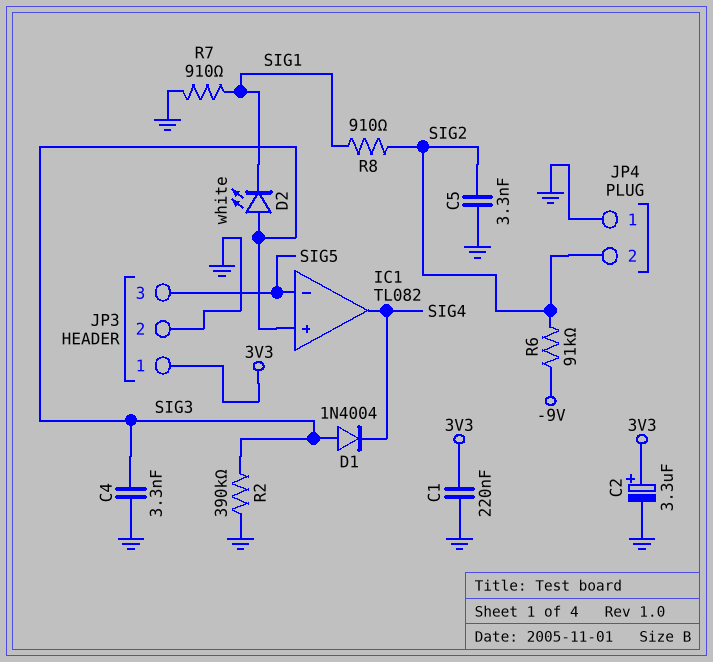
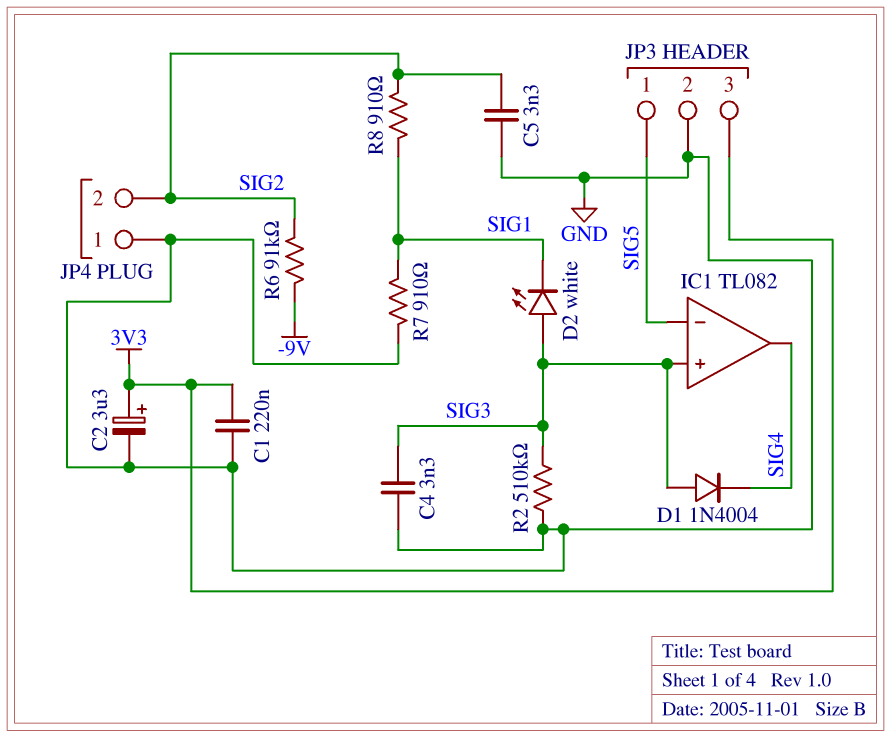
JP3 pin 1: 3V3 -> SIG5
JP3 pin 3: SIG5 -> 3V3
R2: 390k (GND, SIG3) -> 510k (GND, SIG3)

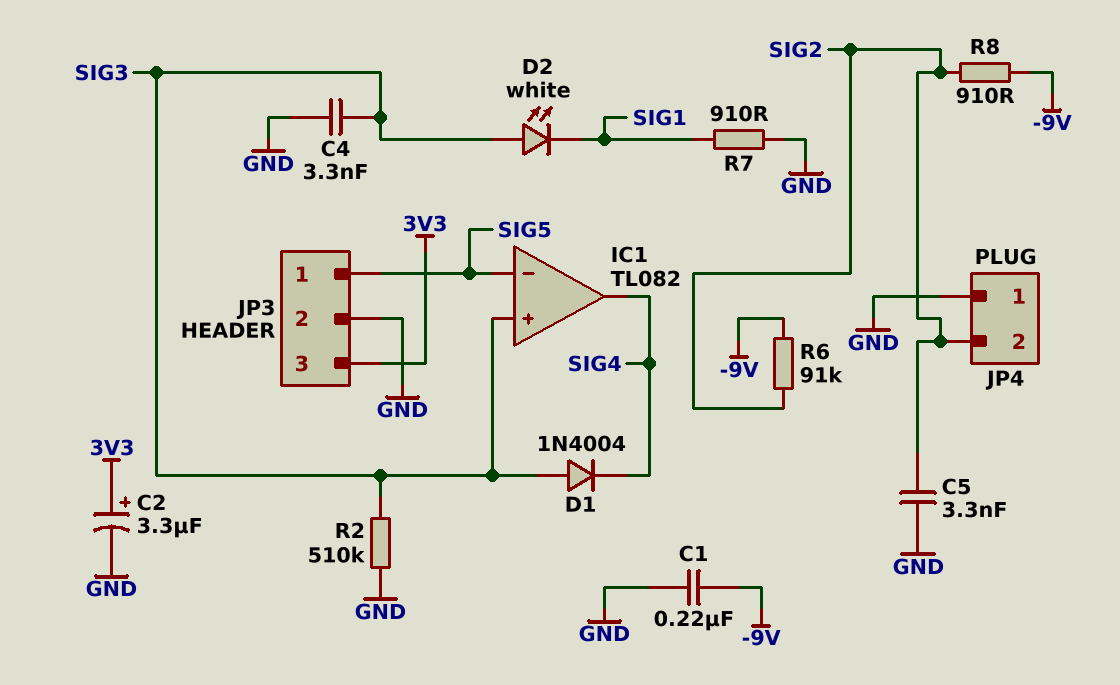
C1: 220nF (3V3, GND) -> 220nF (-9V, GND)
R8: 910 (SIG1, SIG2) -> 910 (-9V, SIG2)

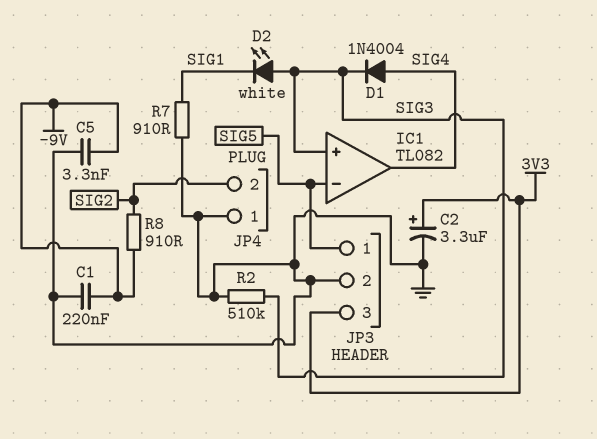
C4: 3.3nF (GND, SIG3) -> none
C5: 3.3nF (GND, SIG2) -> 3.3nF (-9V, GND)
D1: diode 1N4004 (A SIG3, K SIG4) -> diode 1N4004 (A SIG4, K SIG3)
R6: 91k (-9V, SIG2) -> none

